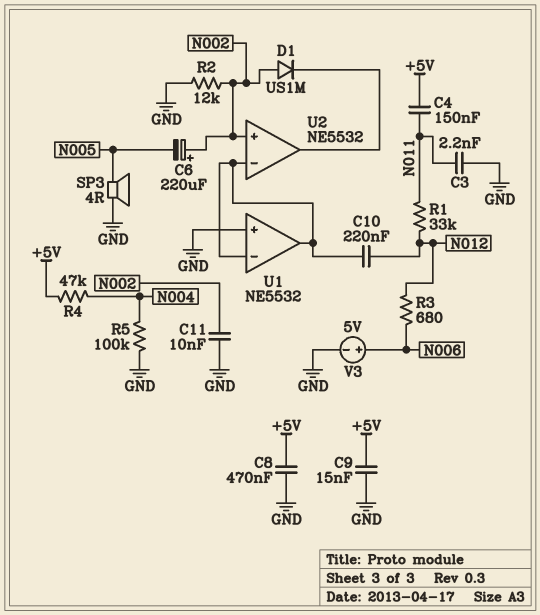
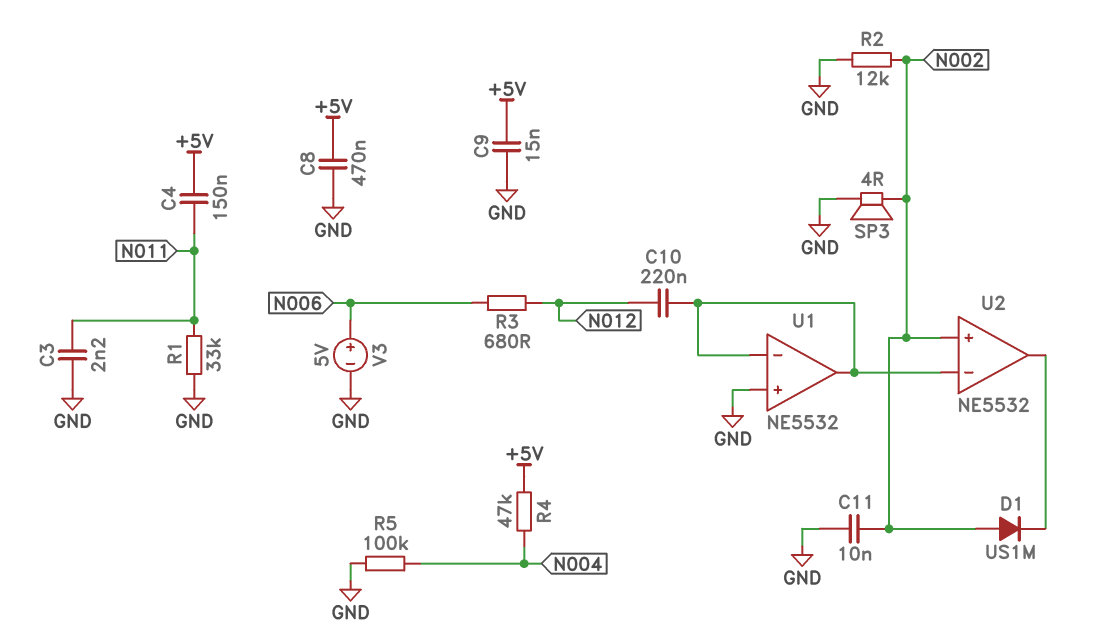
C6: 220uF (plus N002, minus N005) -> none
R1: 33k (N011, N012) -> 33k (GND, N011)
SP3: speaker 4R (GND, N005) -> speaker 4R (GND, N002)

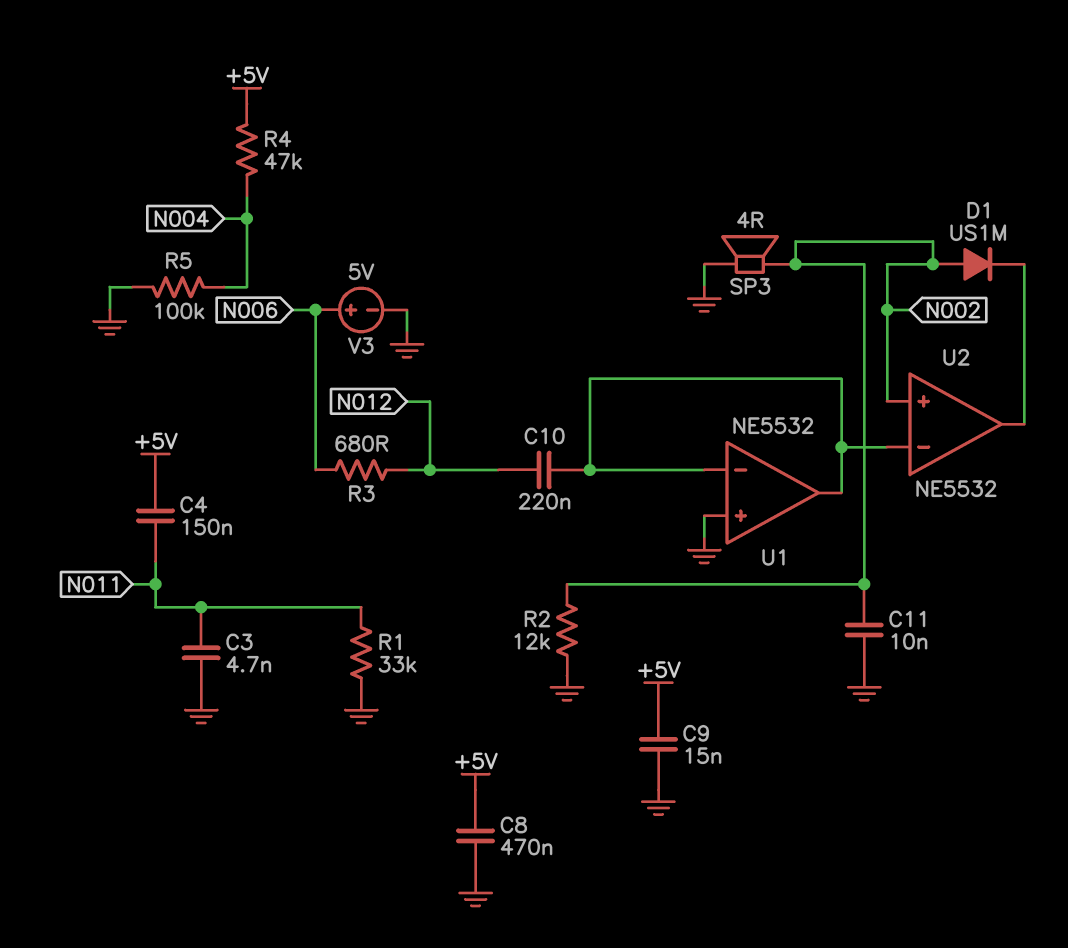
C3: 2.2nF (GND, N011) -> 4.7nF (GND, N011)

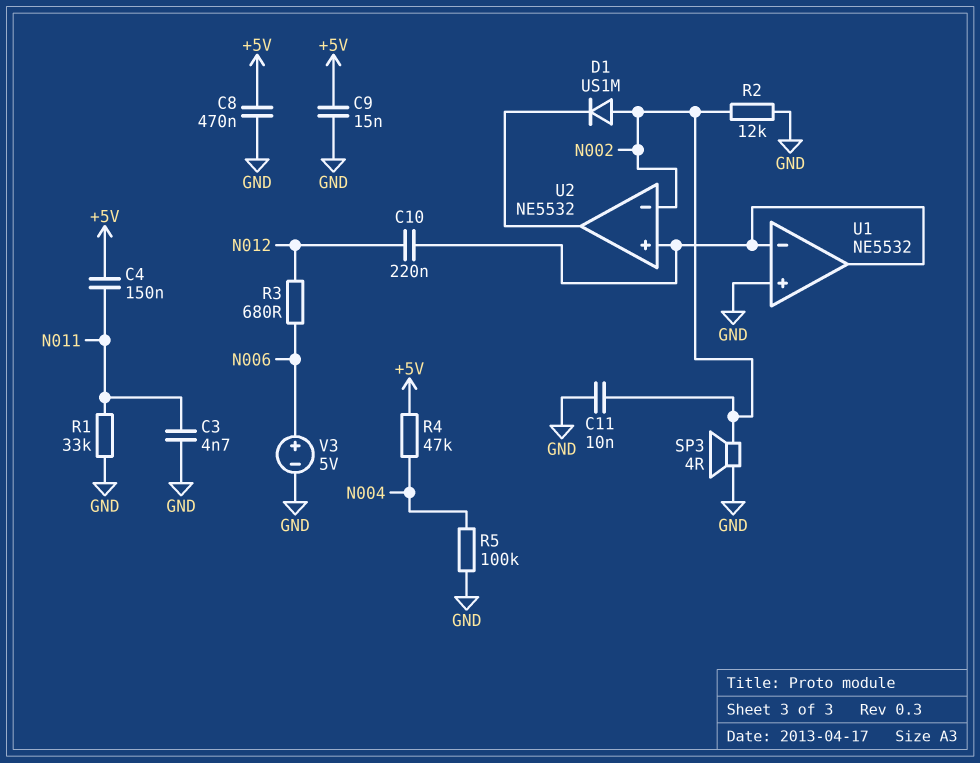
U2 pin in+: N002 -> U1/in-
U2 pin in-: U1/in- -> N002

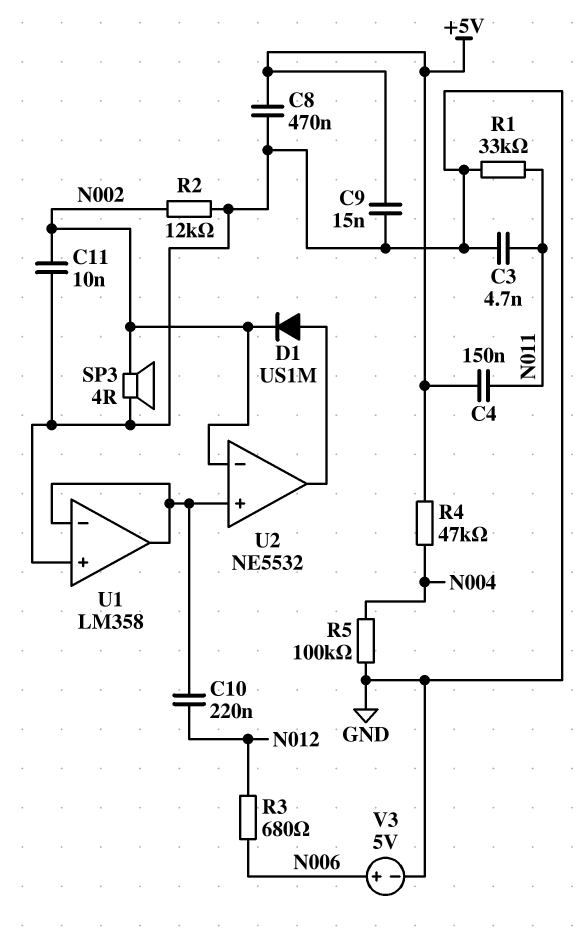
D1: diode US1M (A N002, K U2/out) -> diode US1M (A U2/out, K N002)
U1: NE5532 -> LM358

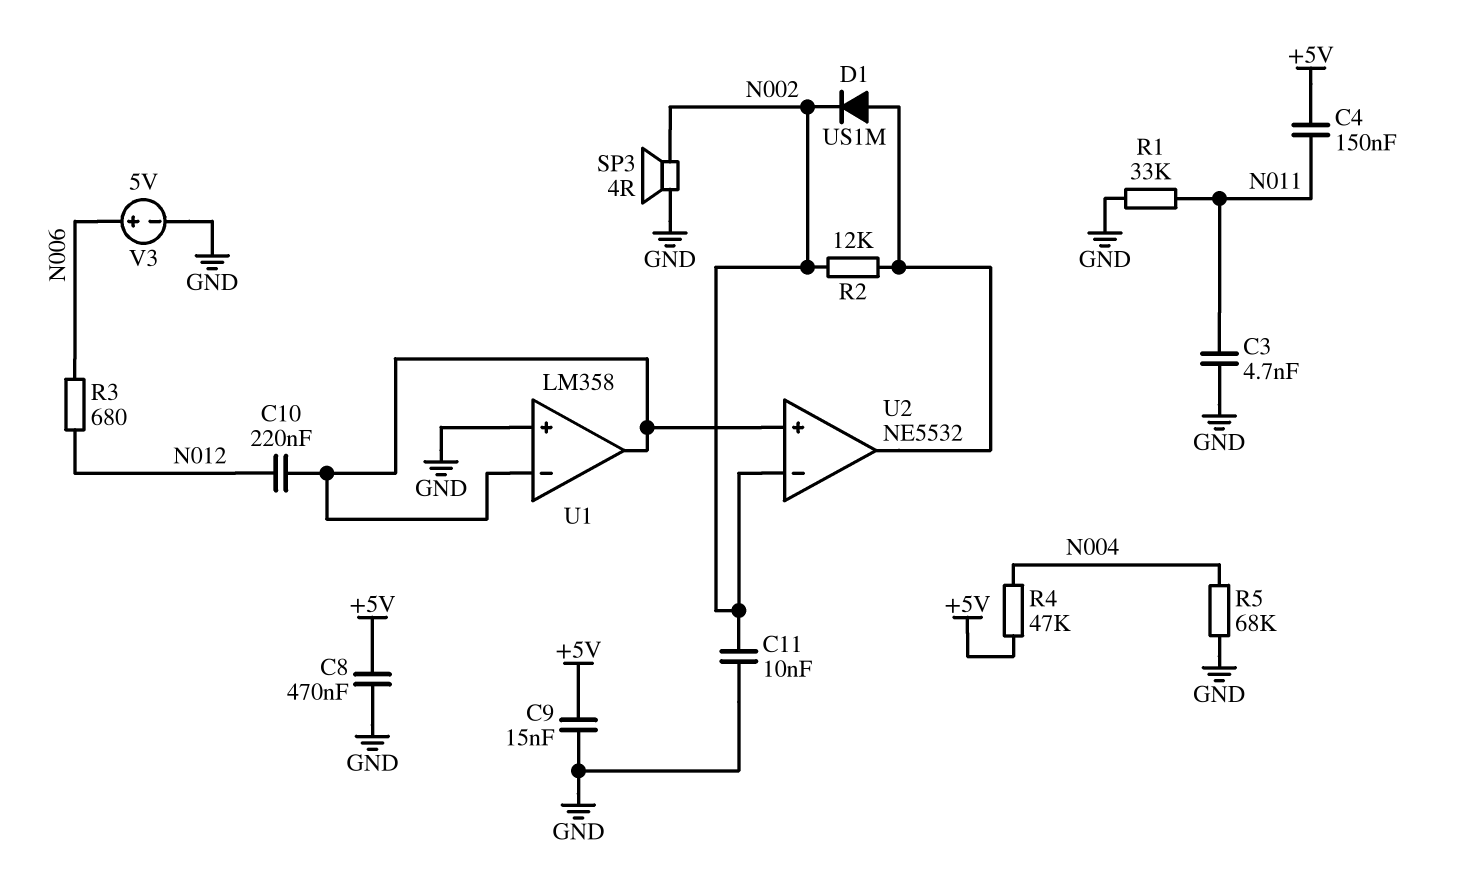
R2: 12k (GND, N002) -> 12k (N002, U2/out)
R5: 100k (GND, N004) -> 68k (GND, N004)

